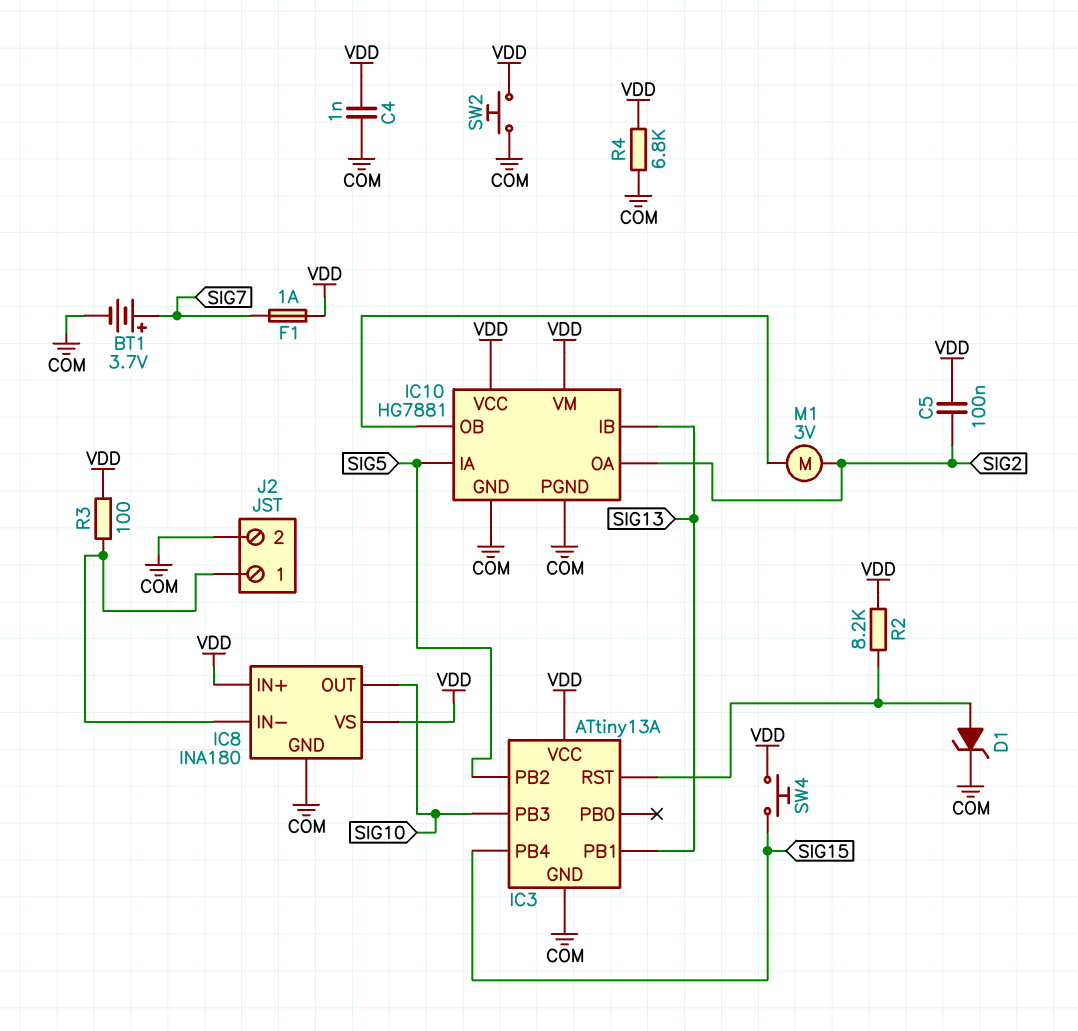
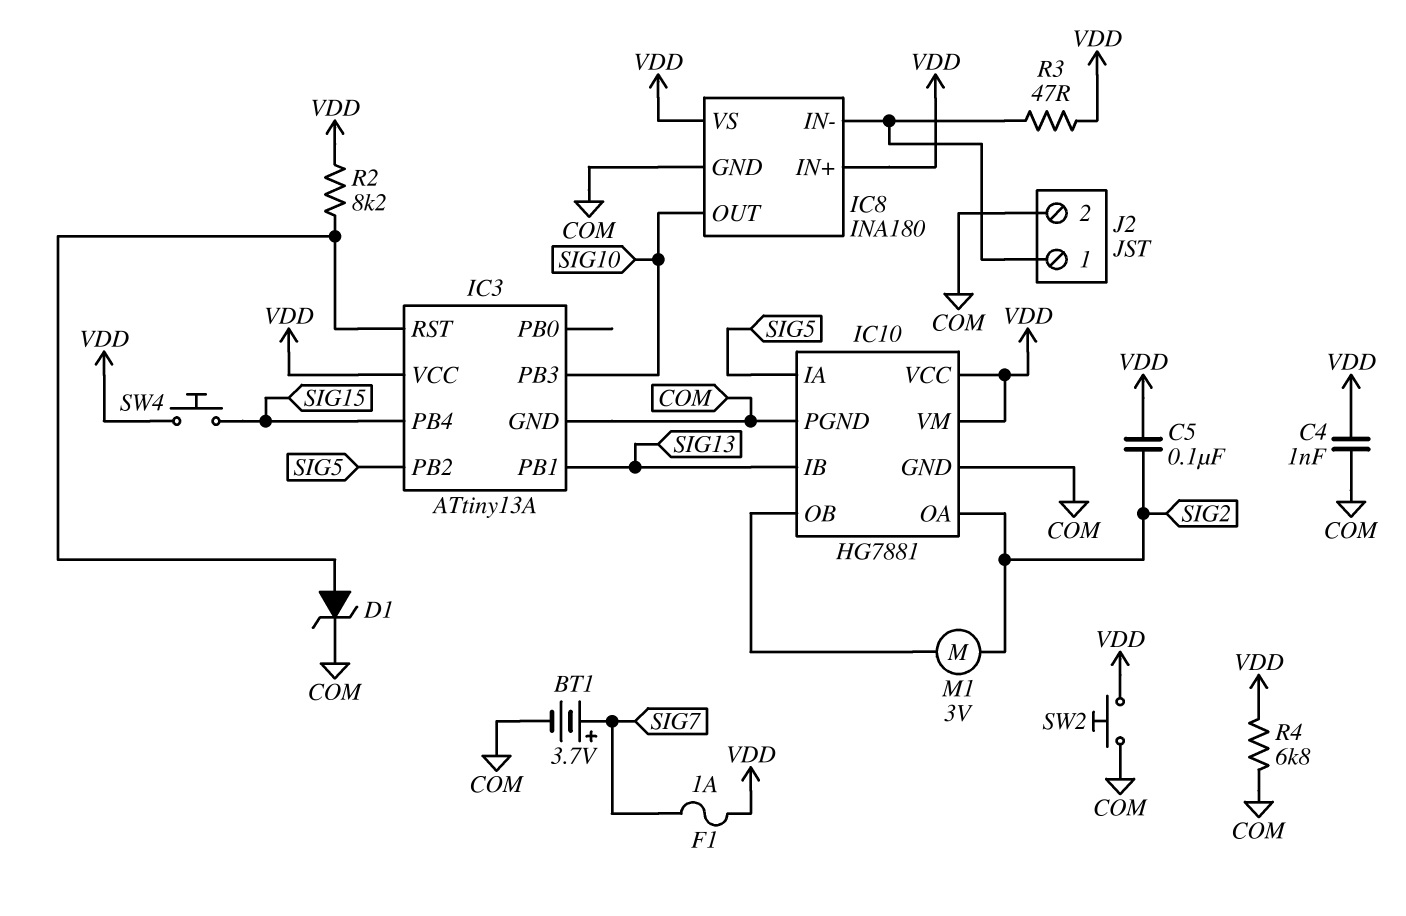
R3: 100 (IC8/IN-, VDD) -> 47 (IC8/IN-, VDD)

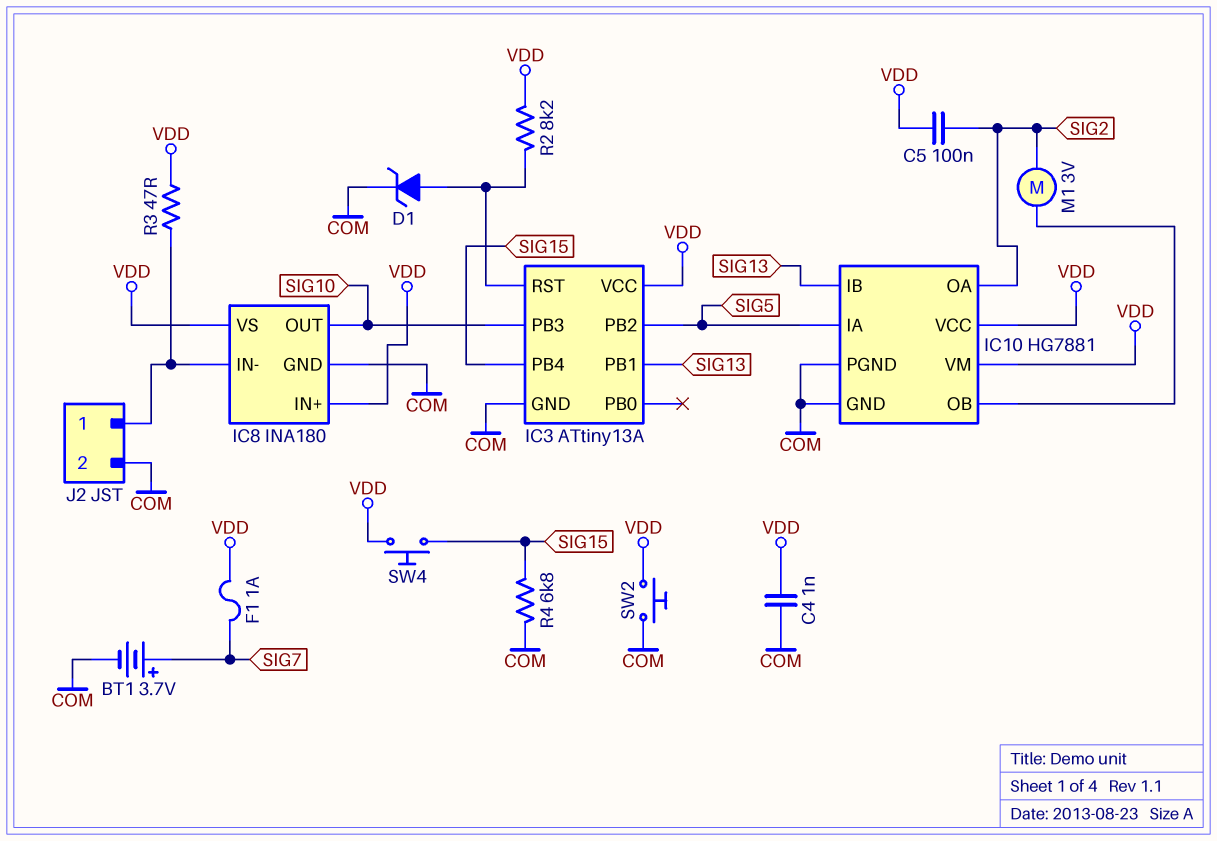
R4: 6.8k (COM, VDD) -> 6.8k (COM, SIG15)

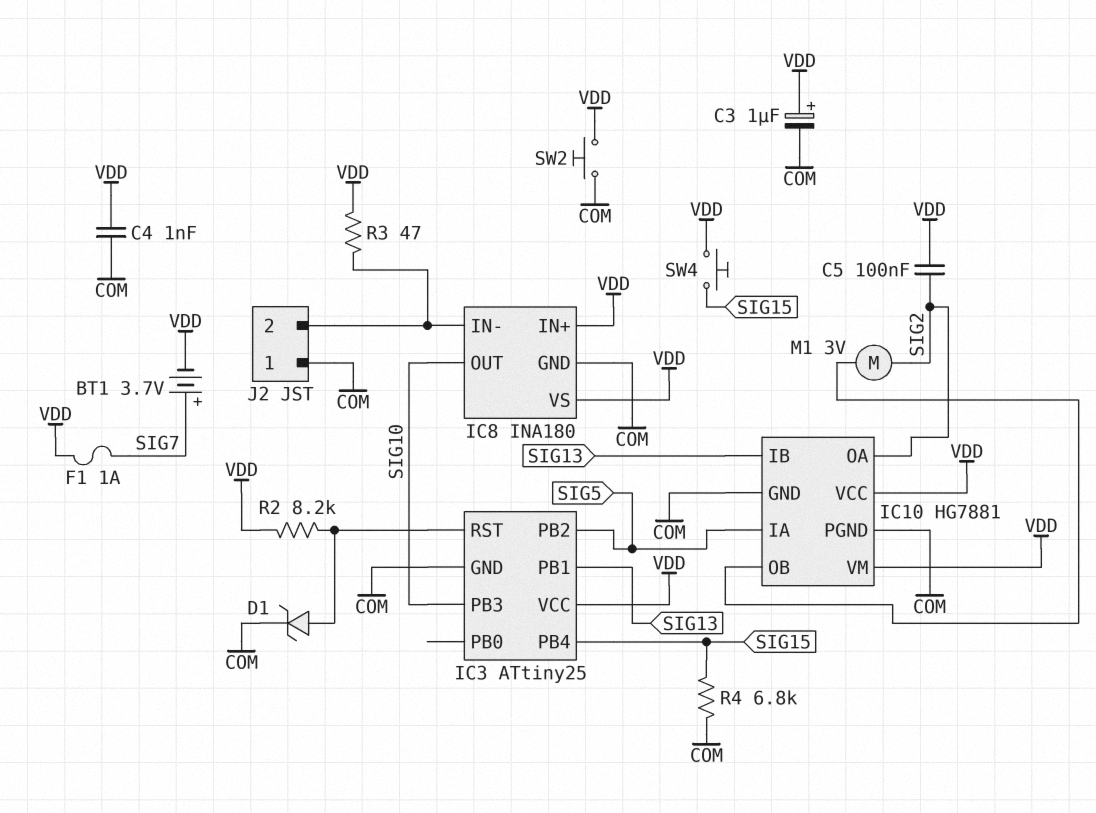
BT1: 3.7V (plus SIG7, minus COM) -> 3.7V (plus SIG7, minus VDD)
C3: none -> 1uF (plus VDD, minus COM)
IC3: ATtiny13A -> ATtiny25
J2 pin 1: IC8/IN- -> COM
J2 pin 2: COM -> IC8/IN-

